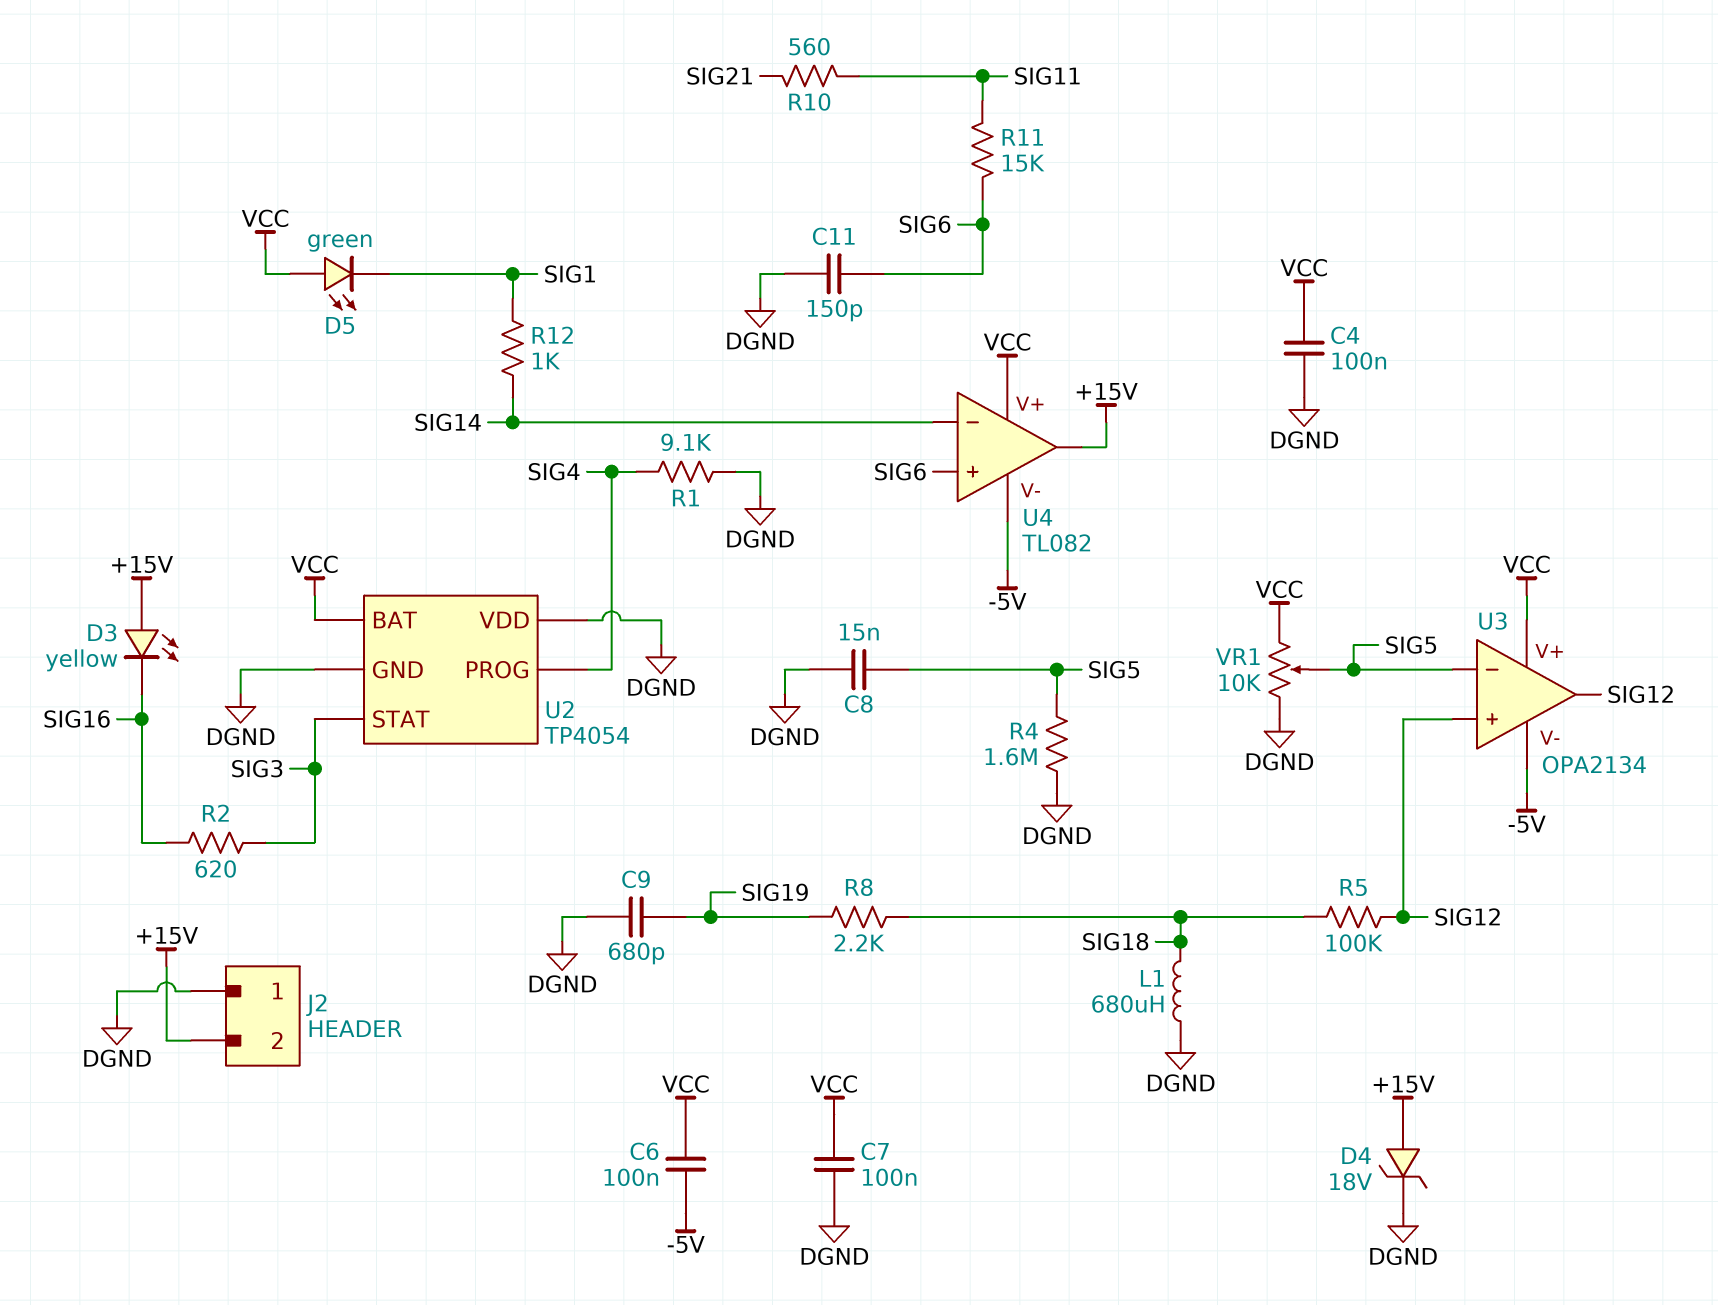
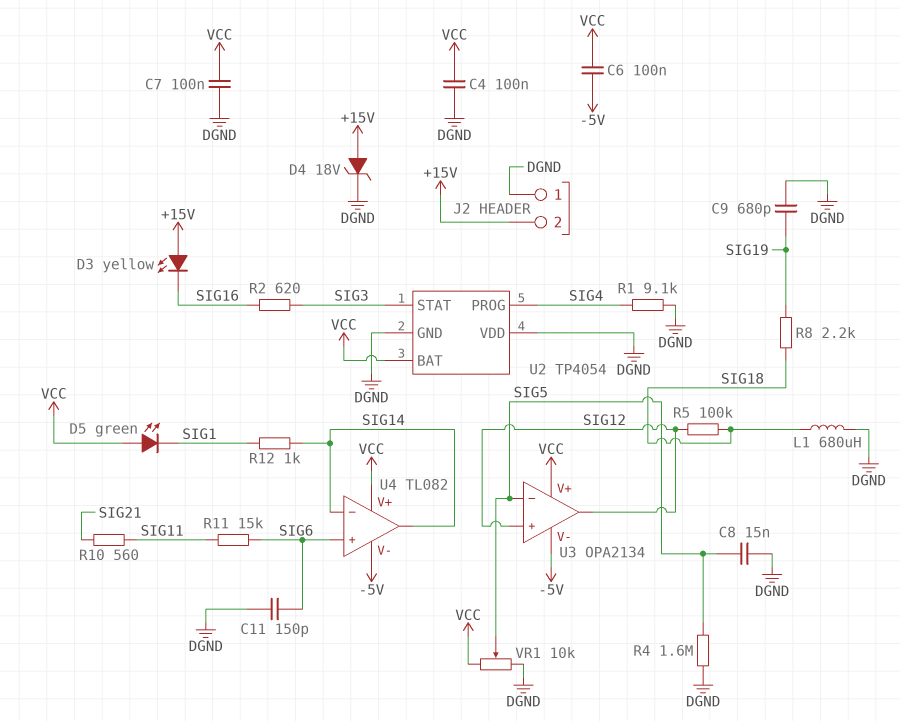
U4 pin out: +15V -> SIG14

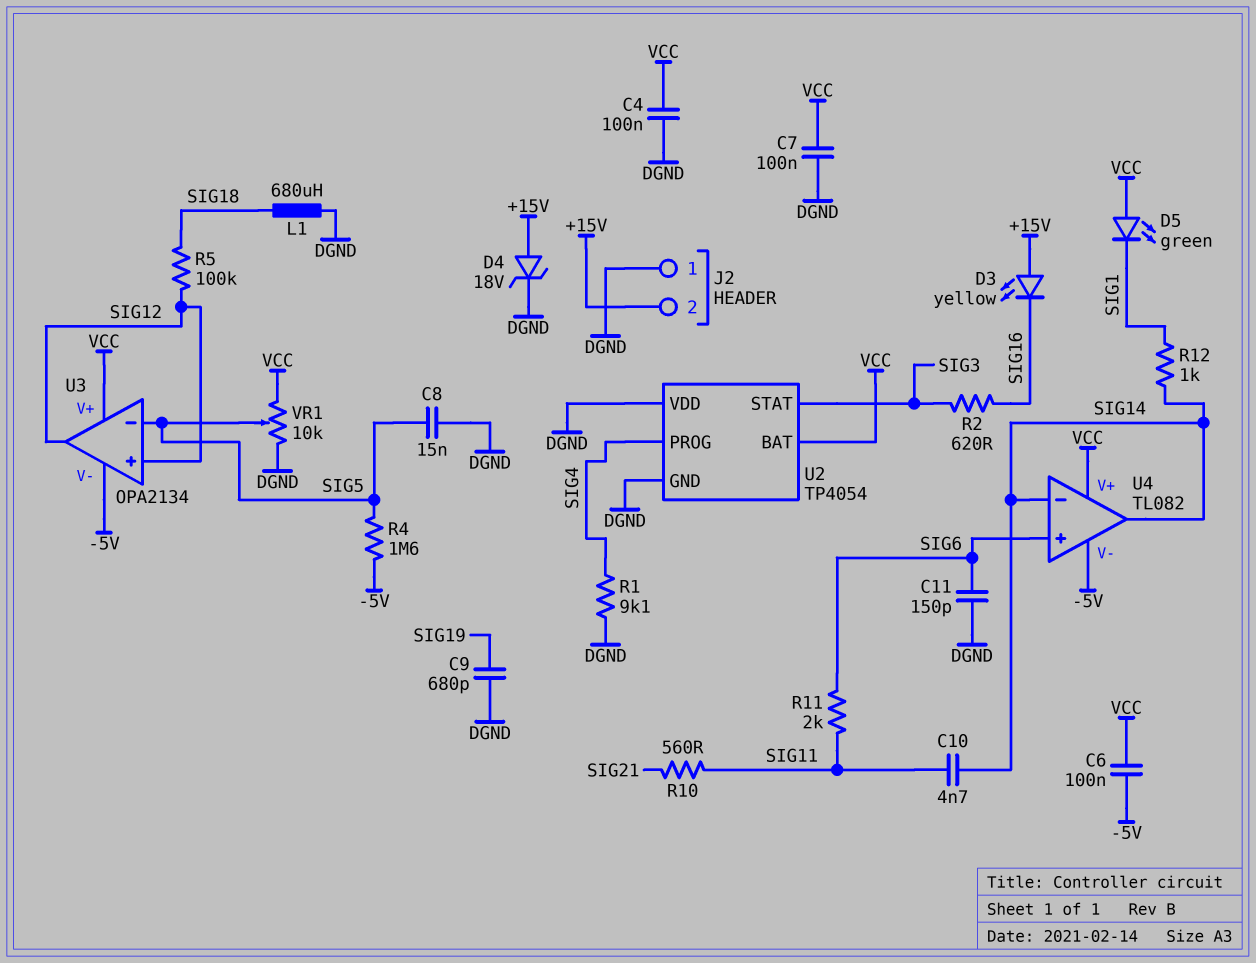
C10: none -> 4.7nF (SIG11, SIG14)
R4: 1.6M (DGND, SIG5) -> 1.6M (-5V, SIG5)
R8: 2.2k (SIG18, SIG19) -> none
R11: 15k (SIG6, SIG11) -> 2k (SIG6, SIG11)

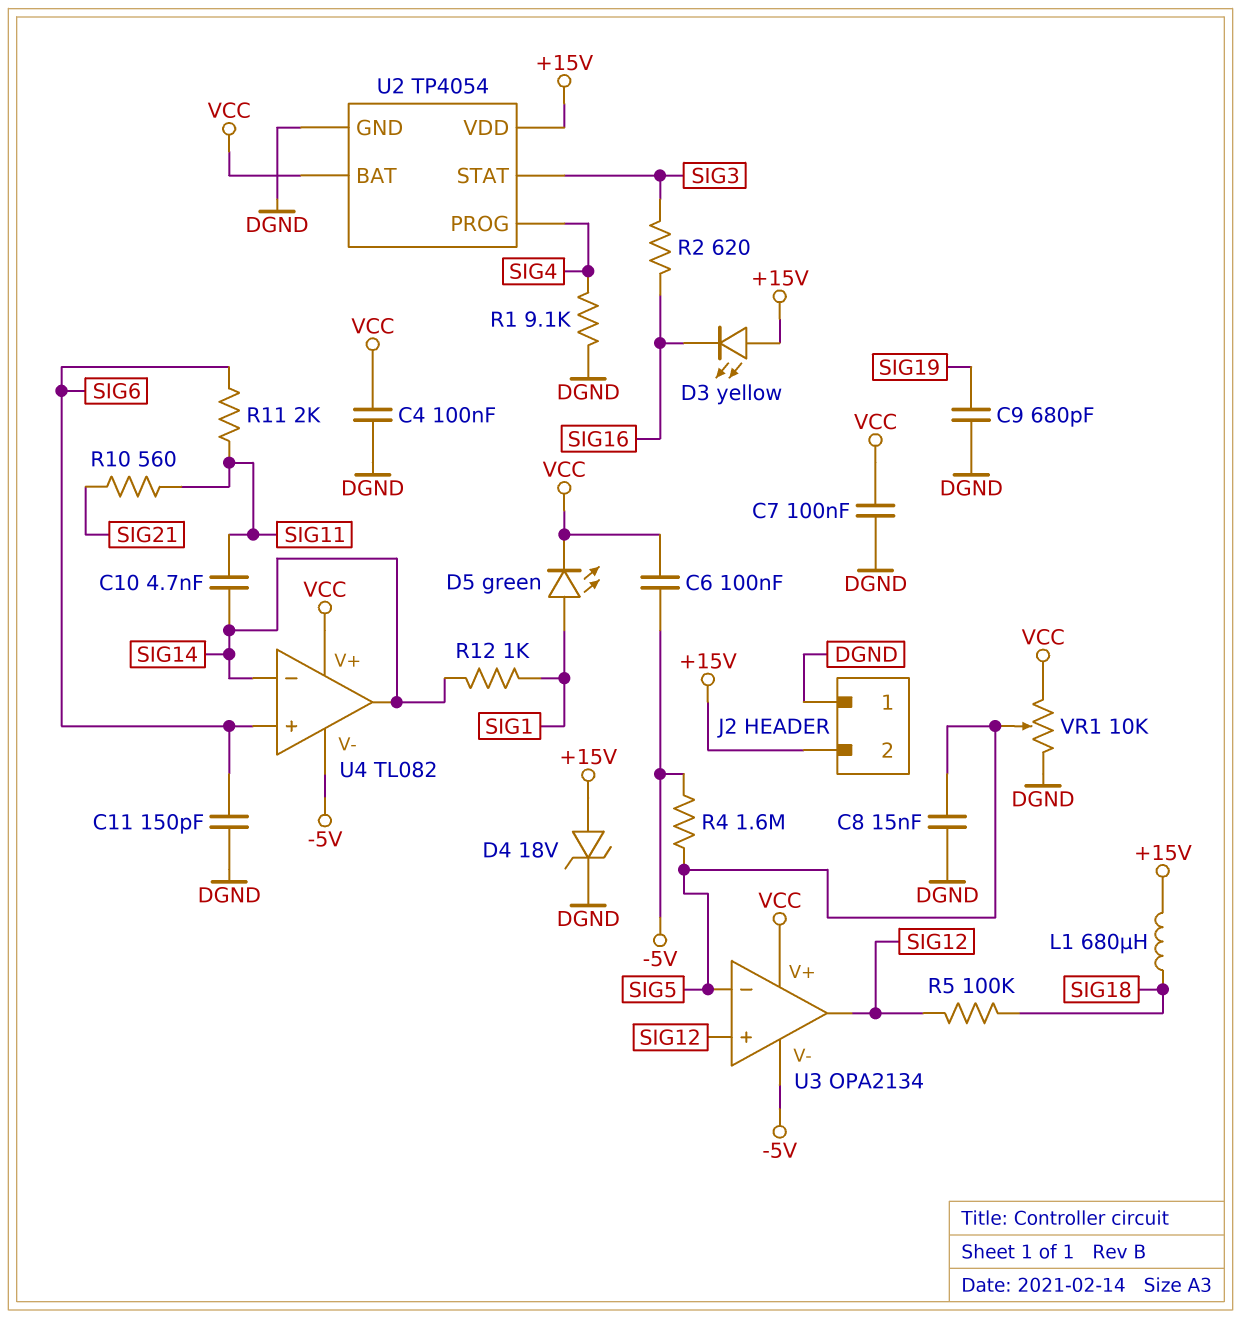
D5: LED green (A VCC, K SIG1) -> LED green (A SIG1, K VCC)
L1: 680uH (DGND, SIG18) -> 680uH (+15V, SIG18)
U2 pin VDD: DGND -> +15V

